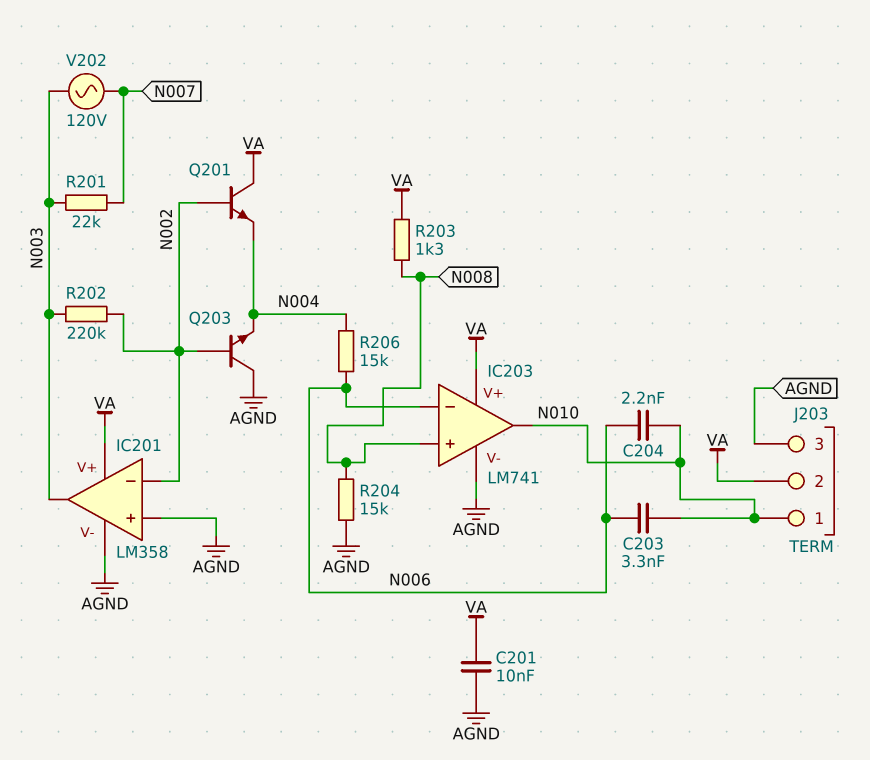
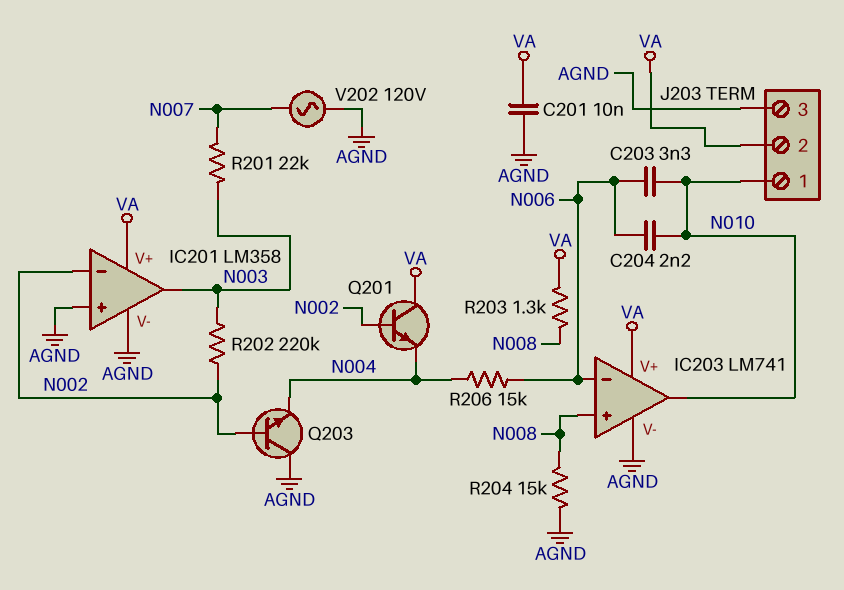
V202: AC 120V (N003, N007) -> AC 120V (AGND, N007)

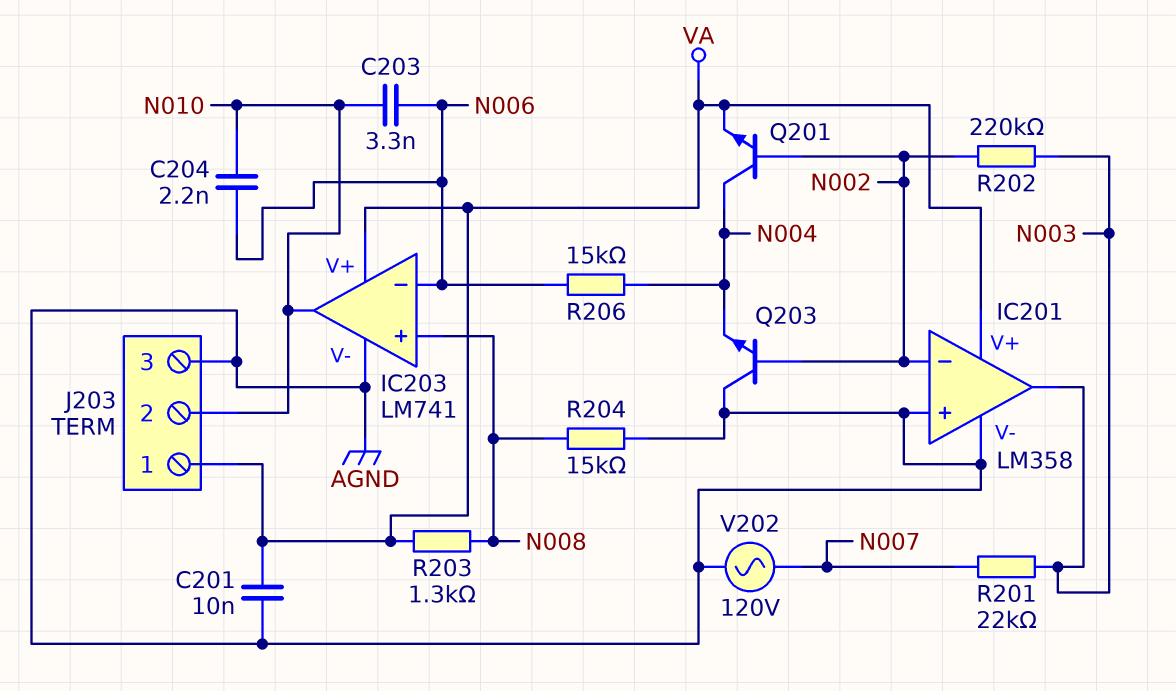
J203 pin 1: N010 -> VA
J203 pin 2: VA -> N010
Q201: NPN (B N002, C VA, E N004) -> NPN (B N002, C N004, E VA)

